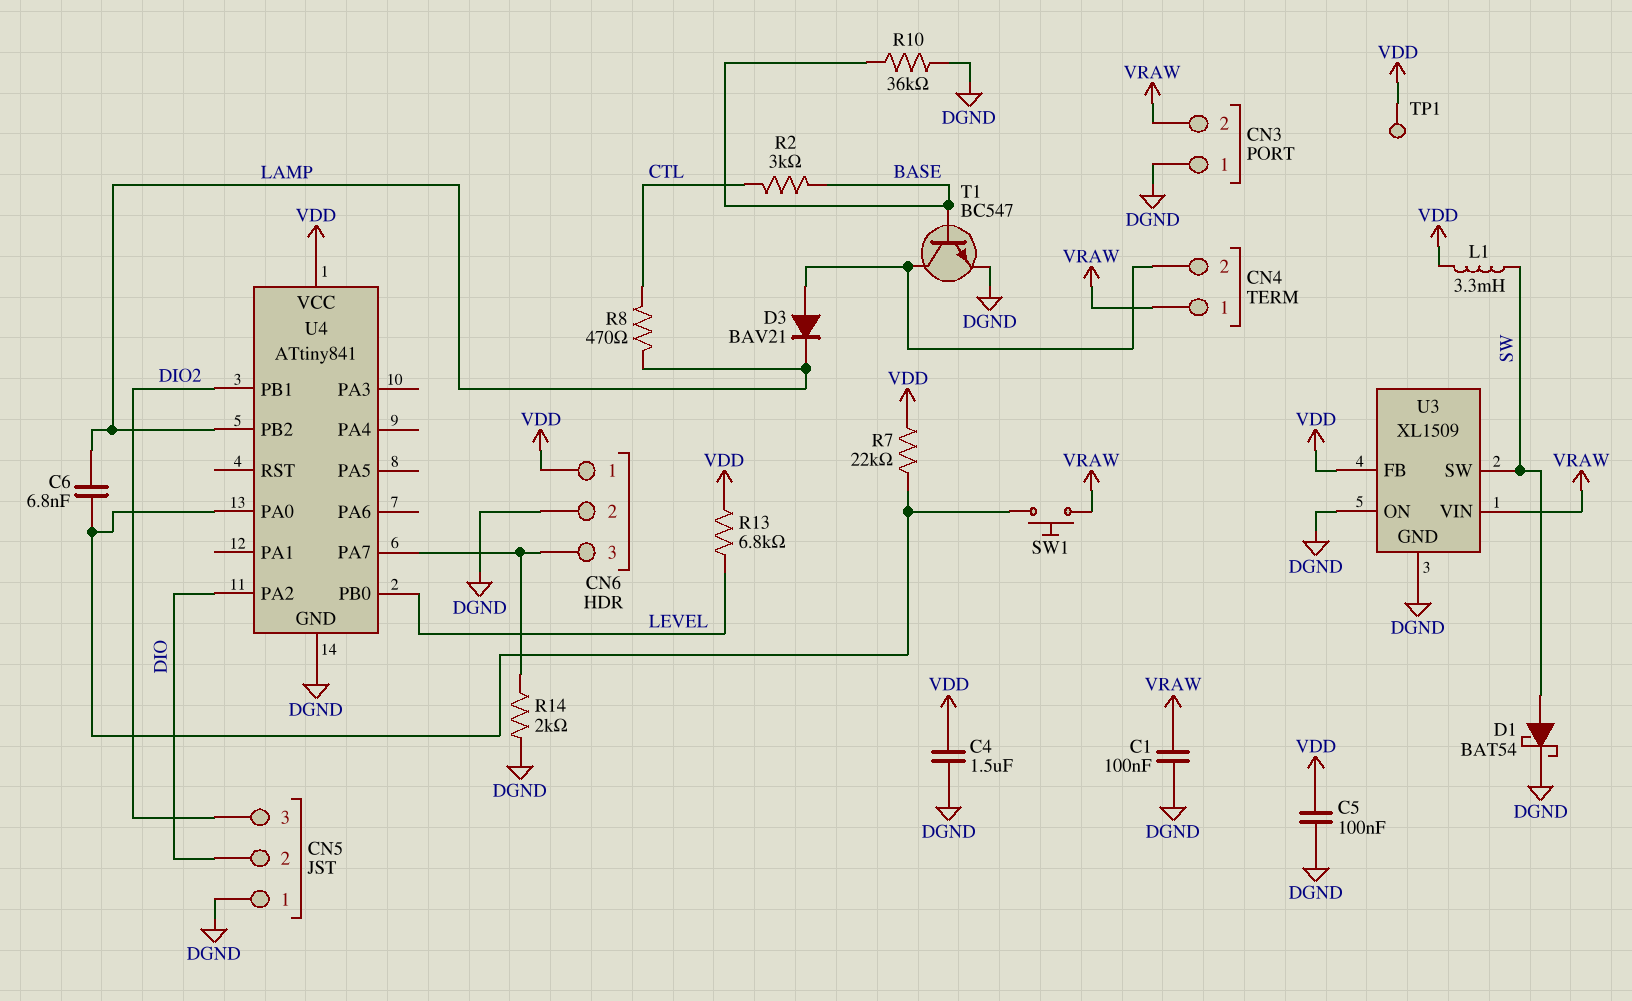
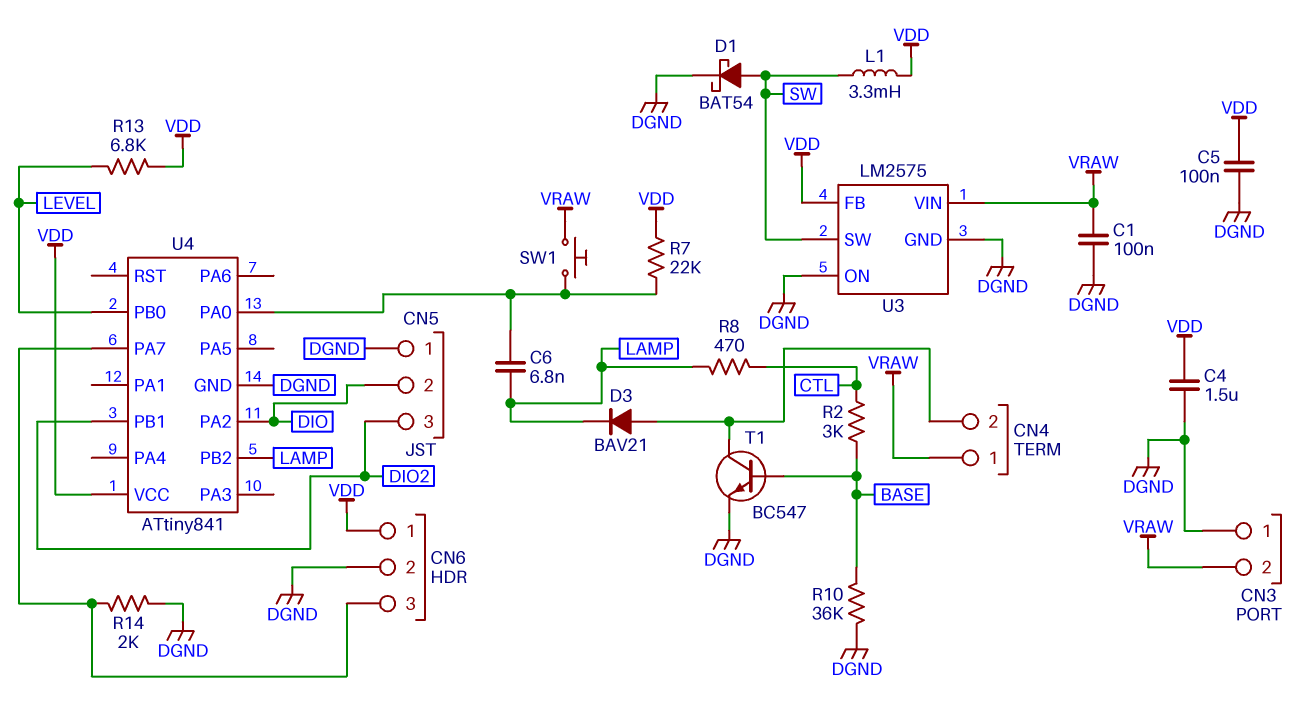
TP1: test point (VDD) -> none
U3: XL1509 -> LM2575

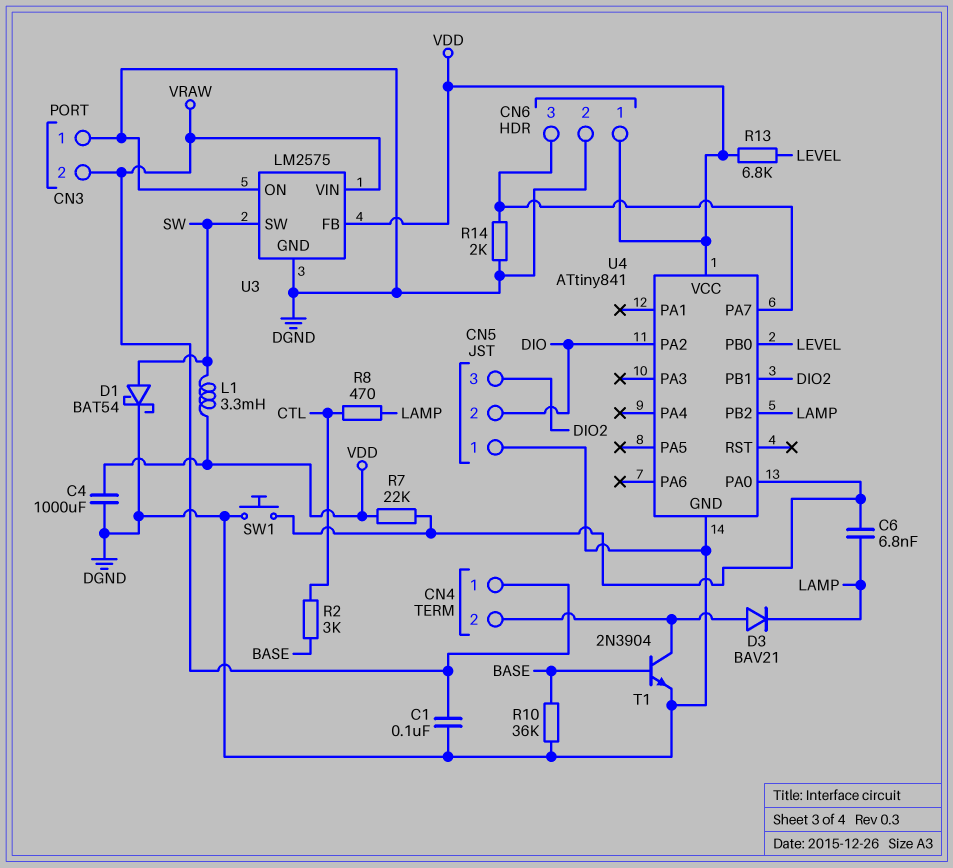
C4: 1.5uF (DGND, VDD) -> 1000uF (DGND, VDD)
C5: 100nF (DGND, VDD) -> none
SW1: button (U4/PA0, VRAW) -> button (DGND, U4/PA0)
T1: NPN BC547 (B BASE, C CN4/2, E DGND) -> NPN 2N3904 (B BASE, C CN4/2, E DGND)

